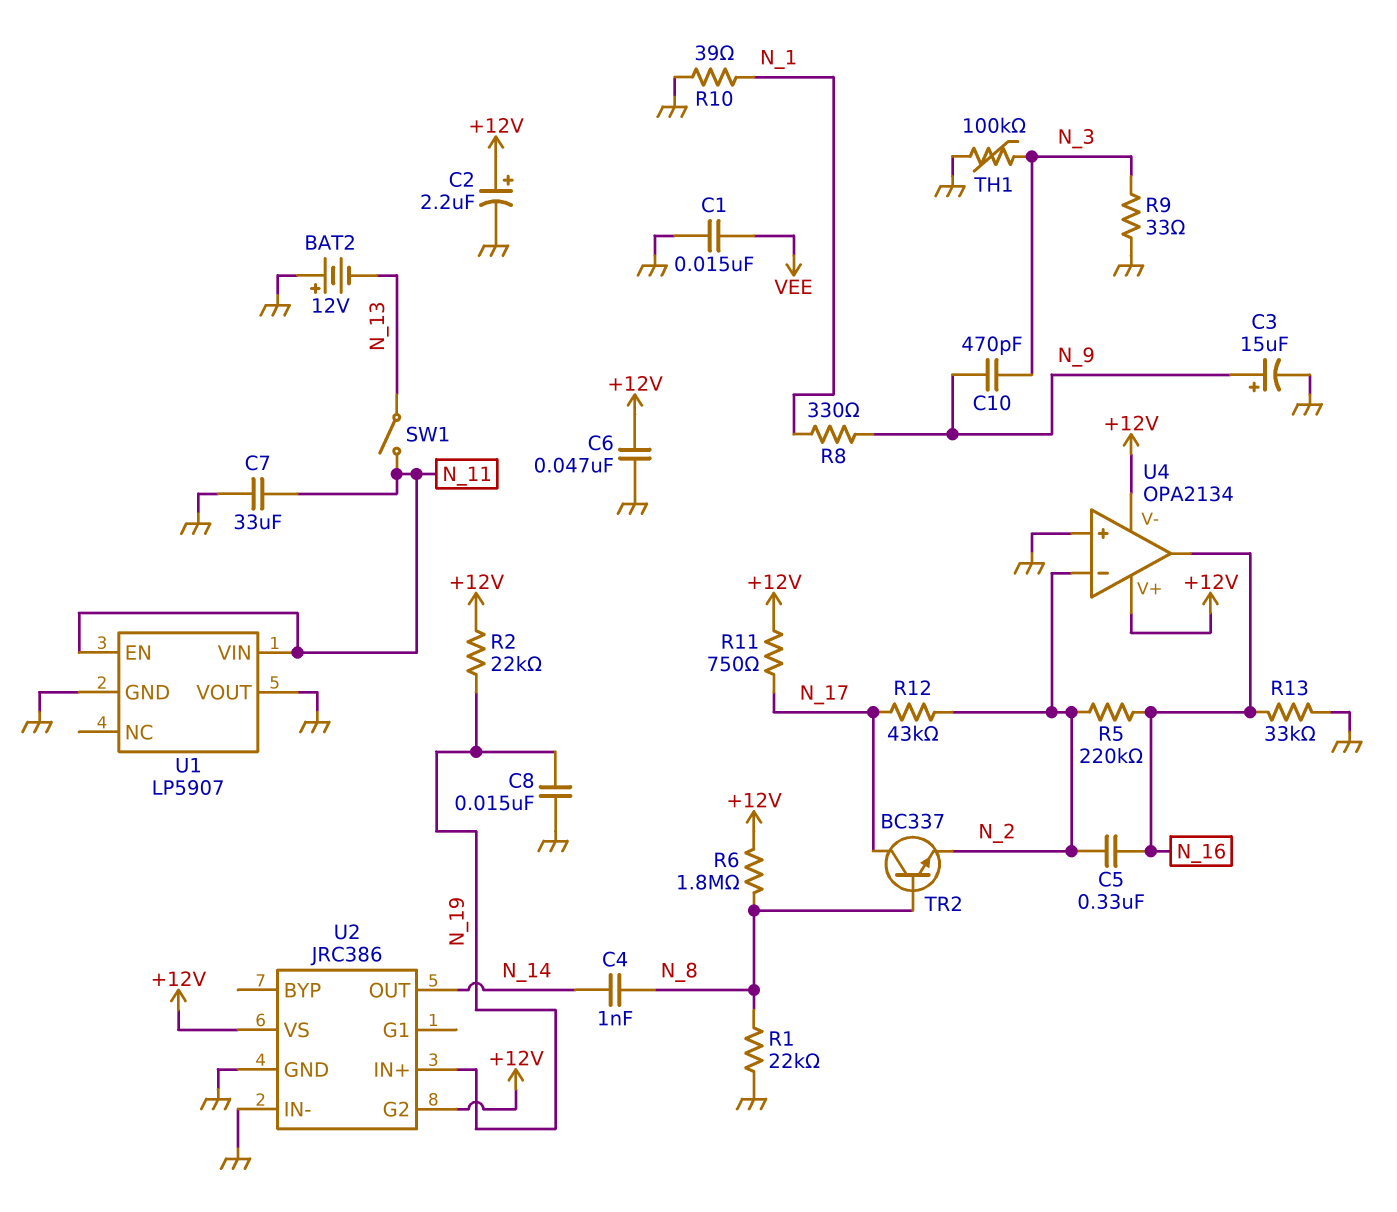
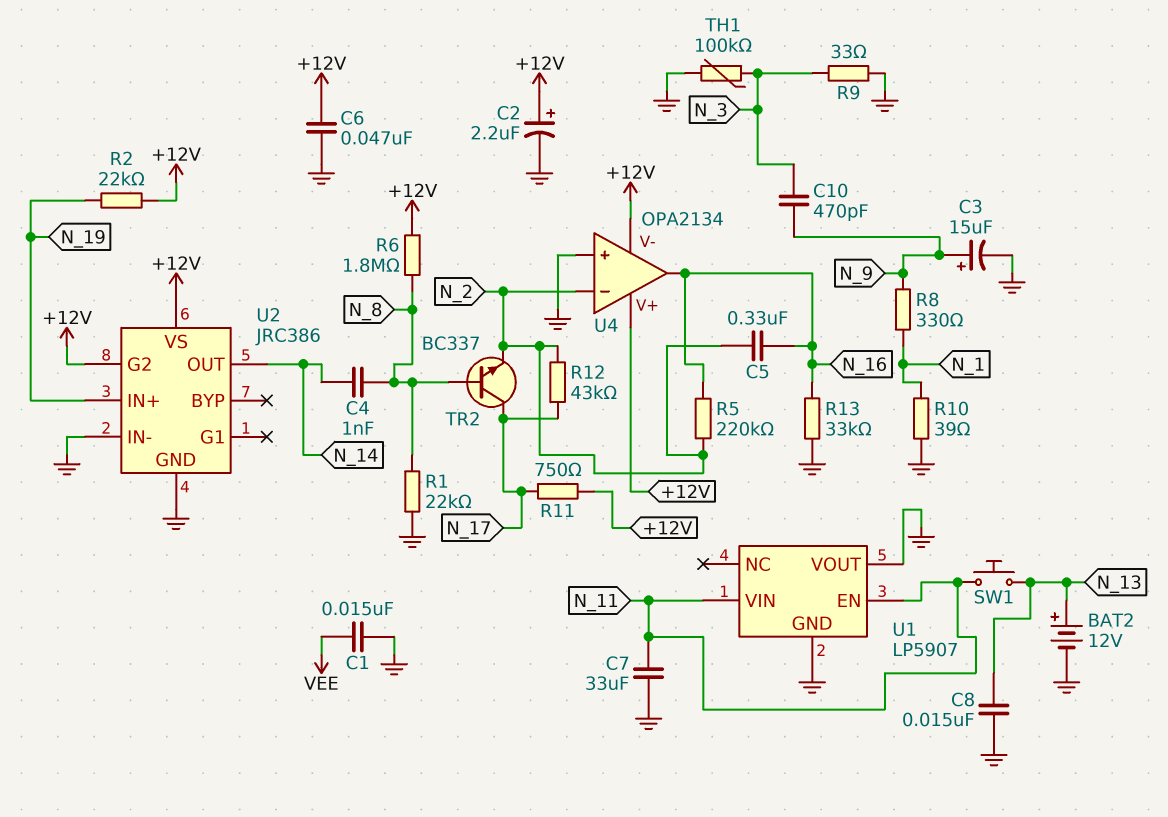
BAT2: 12V (plus GND, minus N_13) -> 12V (plus N_13, minus GND)
C8: 15nF (GND, N_19) -> 15nF (GND, N_13)
SW1: switch (N_11, N_13) -> button (N_11, N_13)

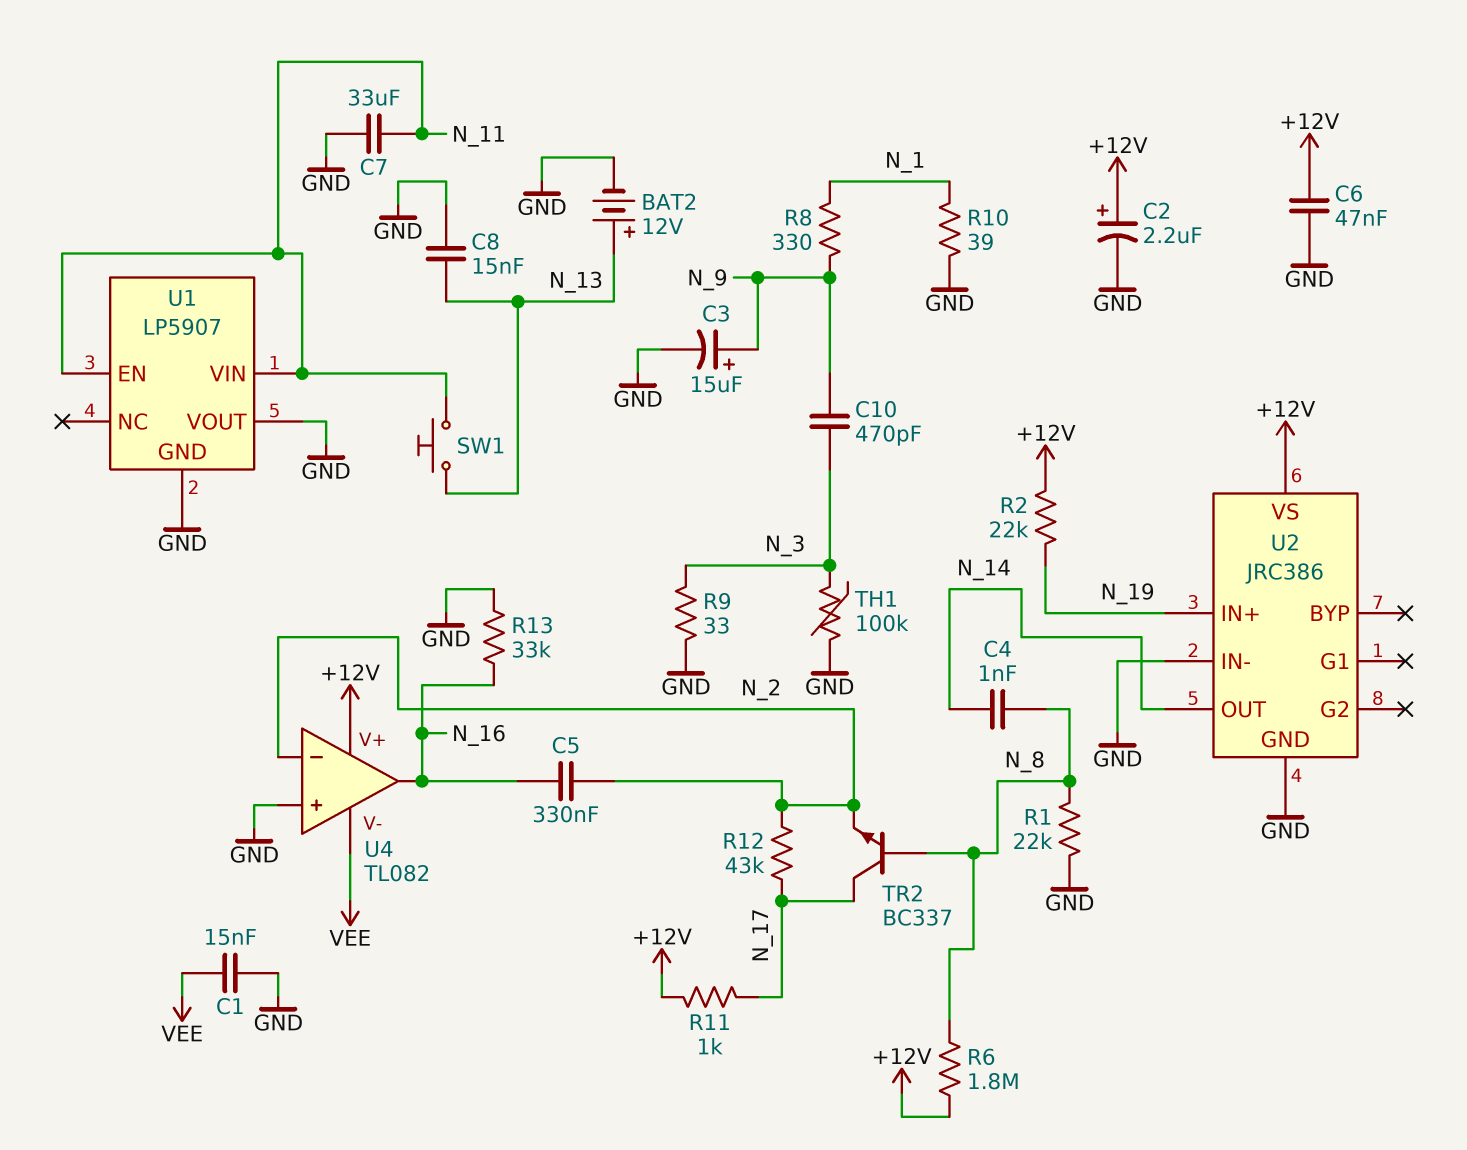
R5: 220k (N_2, N_16) -> none
R11: 750 (+12V, N_17) -> 1k (+12V, N_17)
U2 pin G2: +12V -> none
U4: OPA2134 -> TL082
U4 pin V-: +12V -> VEE

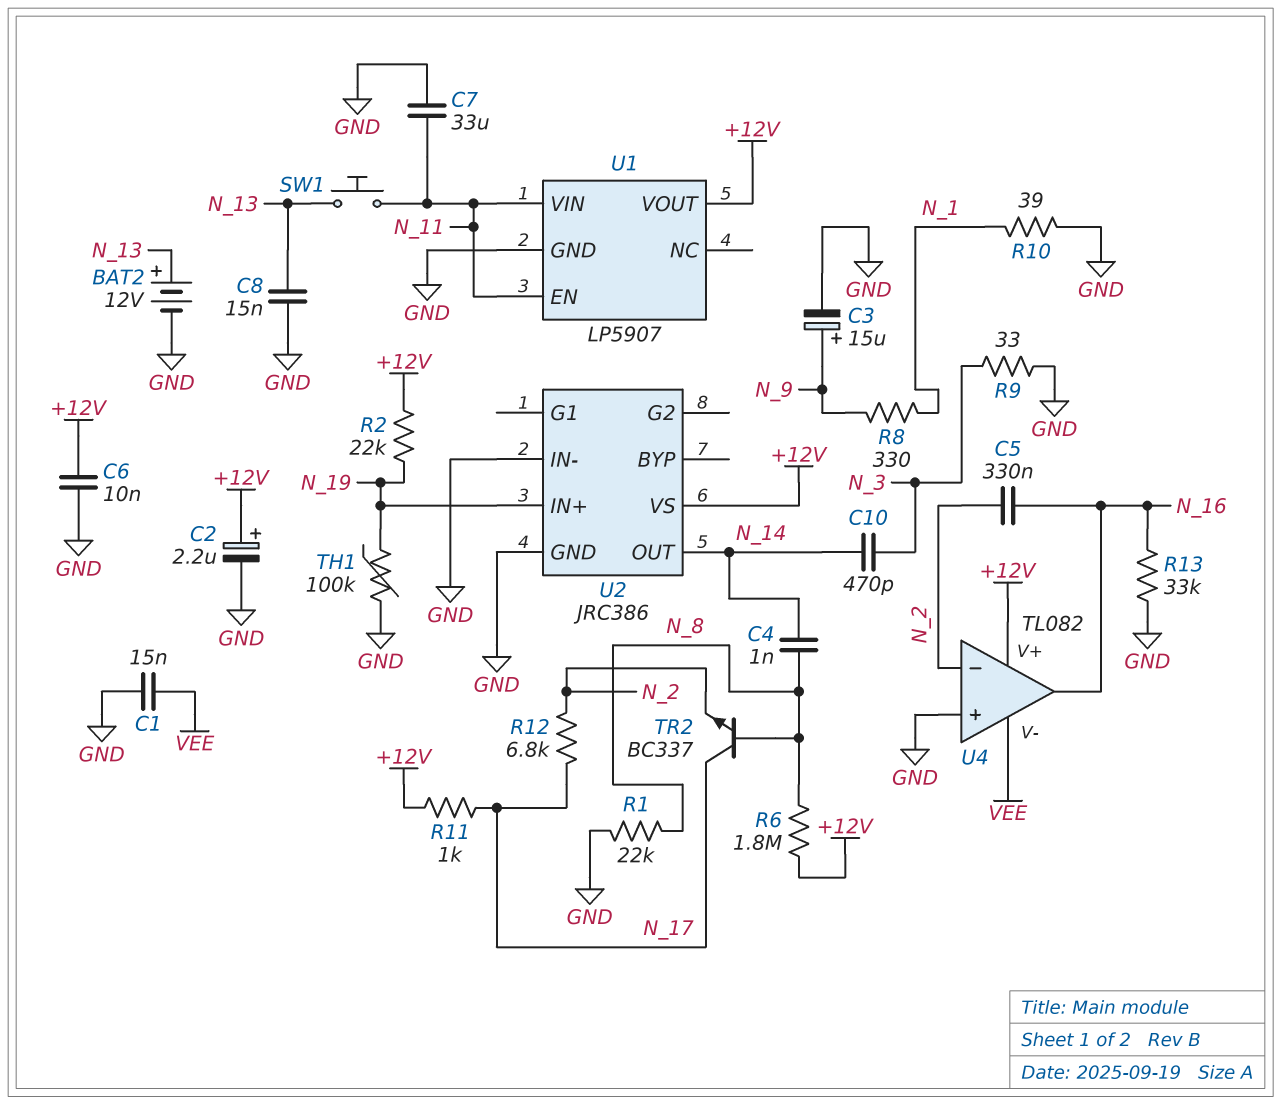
C6: 47nF (+12V, GND) -> 10nF (+12V, GND)
C10: 470pF (N_3, N_9) -> 470pF (N_3, N_14)
R12: 43k (N_2, N_17) -> 6.8k (N_2, N_17)
TH1: 100k (GND, N_3) -> 100k (GND, N_19)
U1 pin VOUT: GND -> +12V

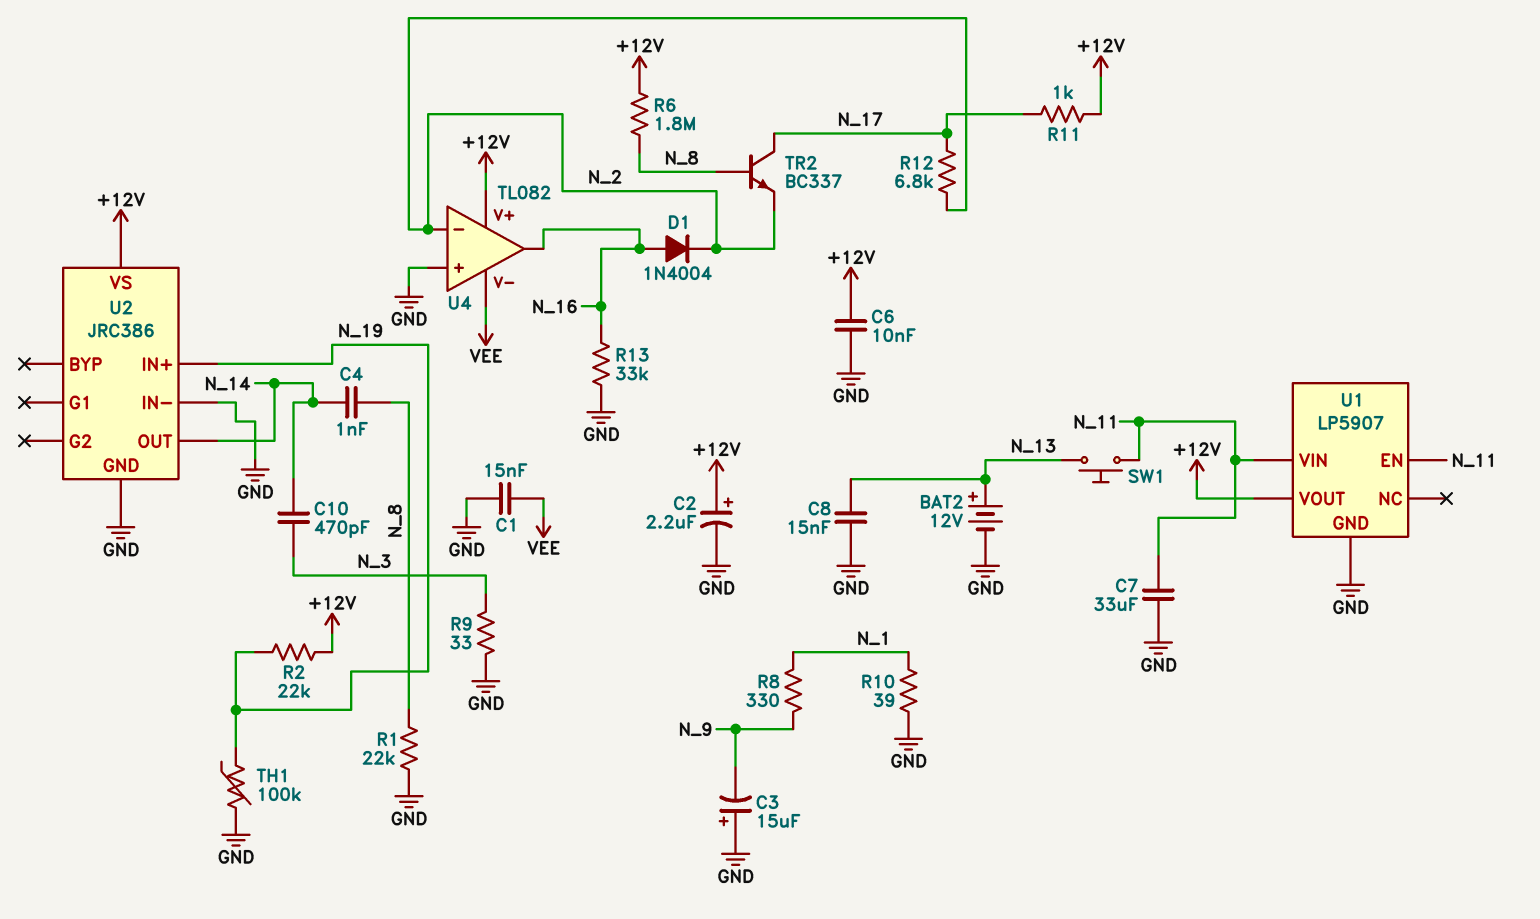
C3: 15uF (plus N_9, minus GND) -> 15uF (plus GND, minus N_9)
C5: 330nF (N_2, N_16) -> none
D1: none -> diode 1N4004 (A N_16, K N_2)

